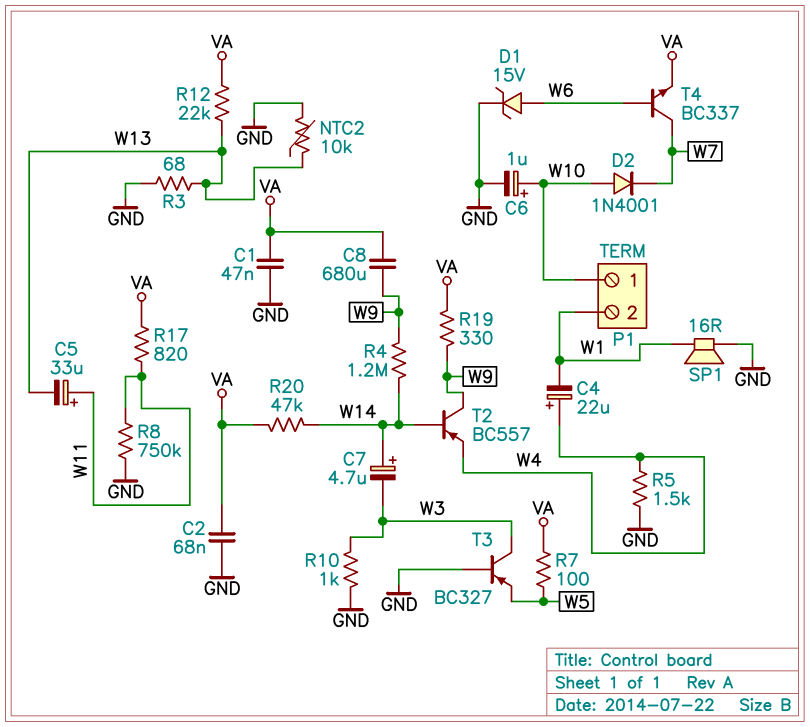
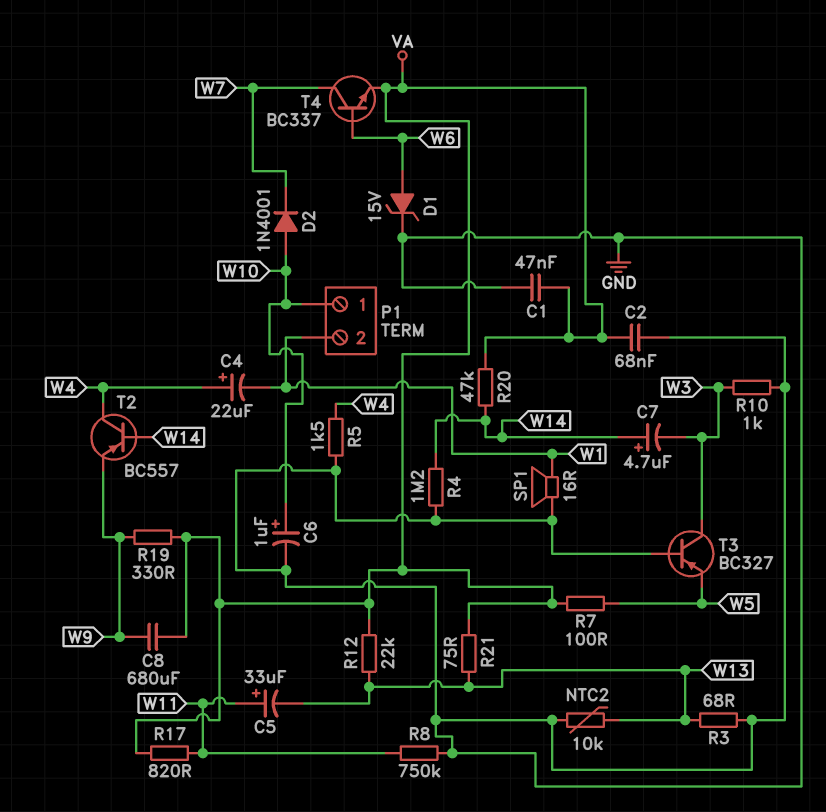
R4: 1.2M (W9, W14) -> 1.2M (GND, W14)
R21: none -> 75 (VA, W13)
T2: PNP BC557 (B W14, C W9, E W4) -> PNP BC557 (B W14, C W4, E W9)

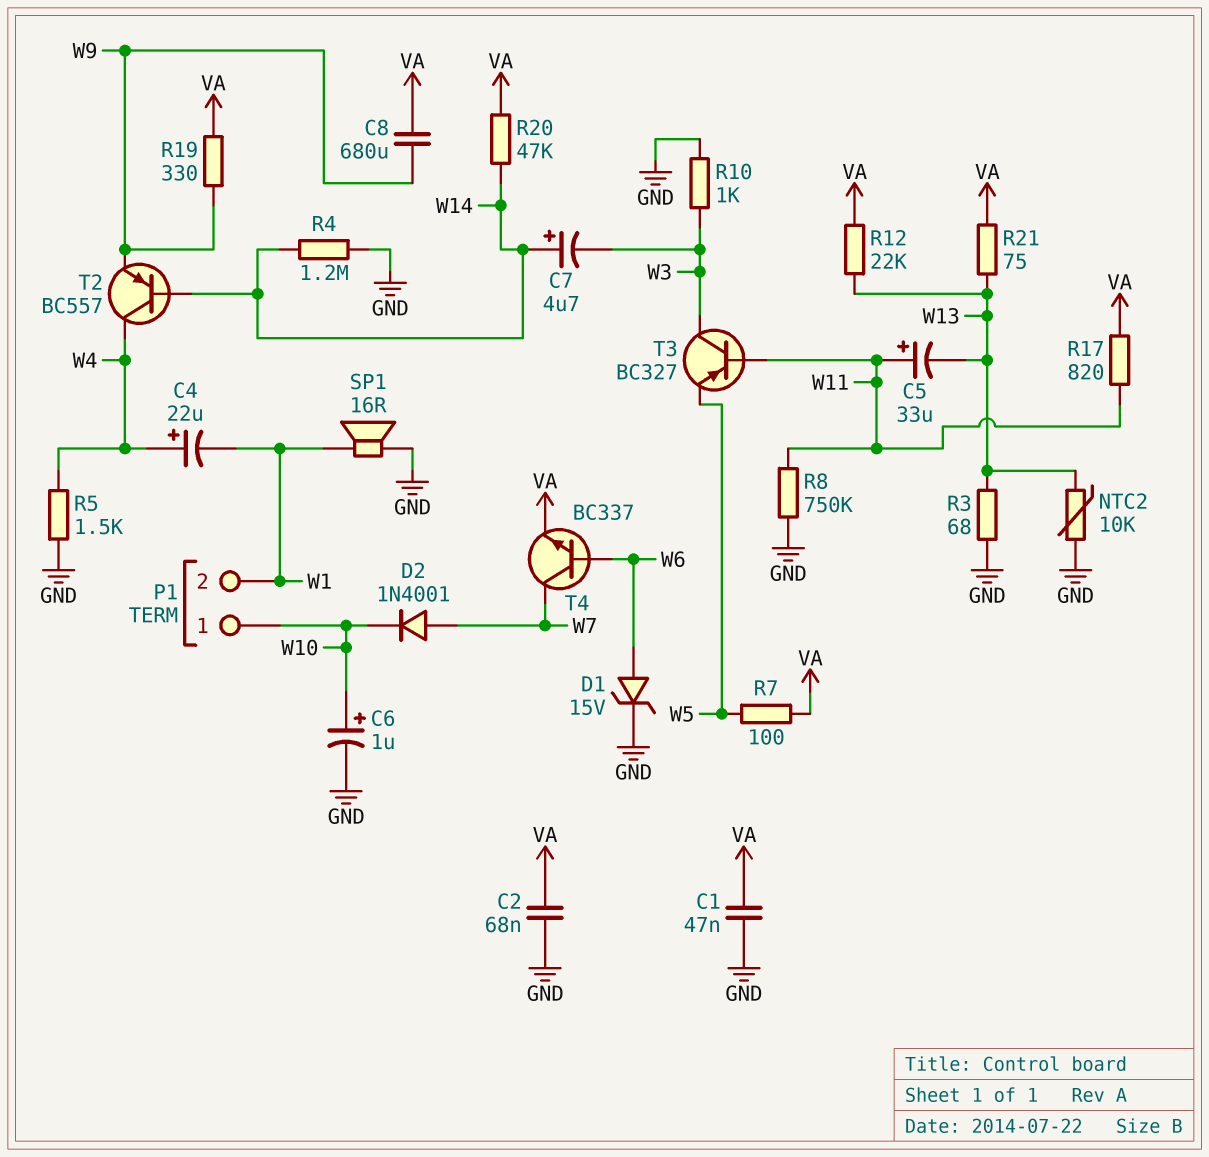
D2: diode 1N4001 (A W10, K W7) -> diode 1N4001 (A W7, K W10)
T3: PNP BC327 (B GND, C W3, E W5) -> PNP BC327 (B W11, C W3, E W5)

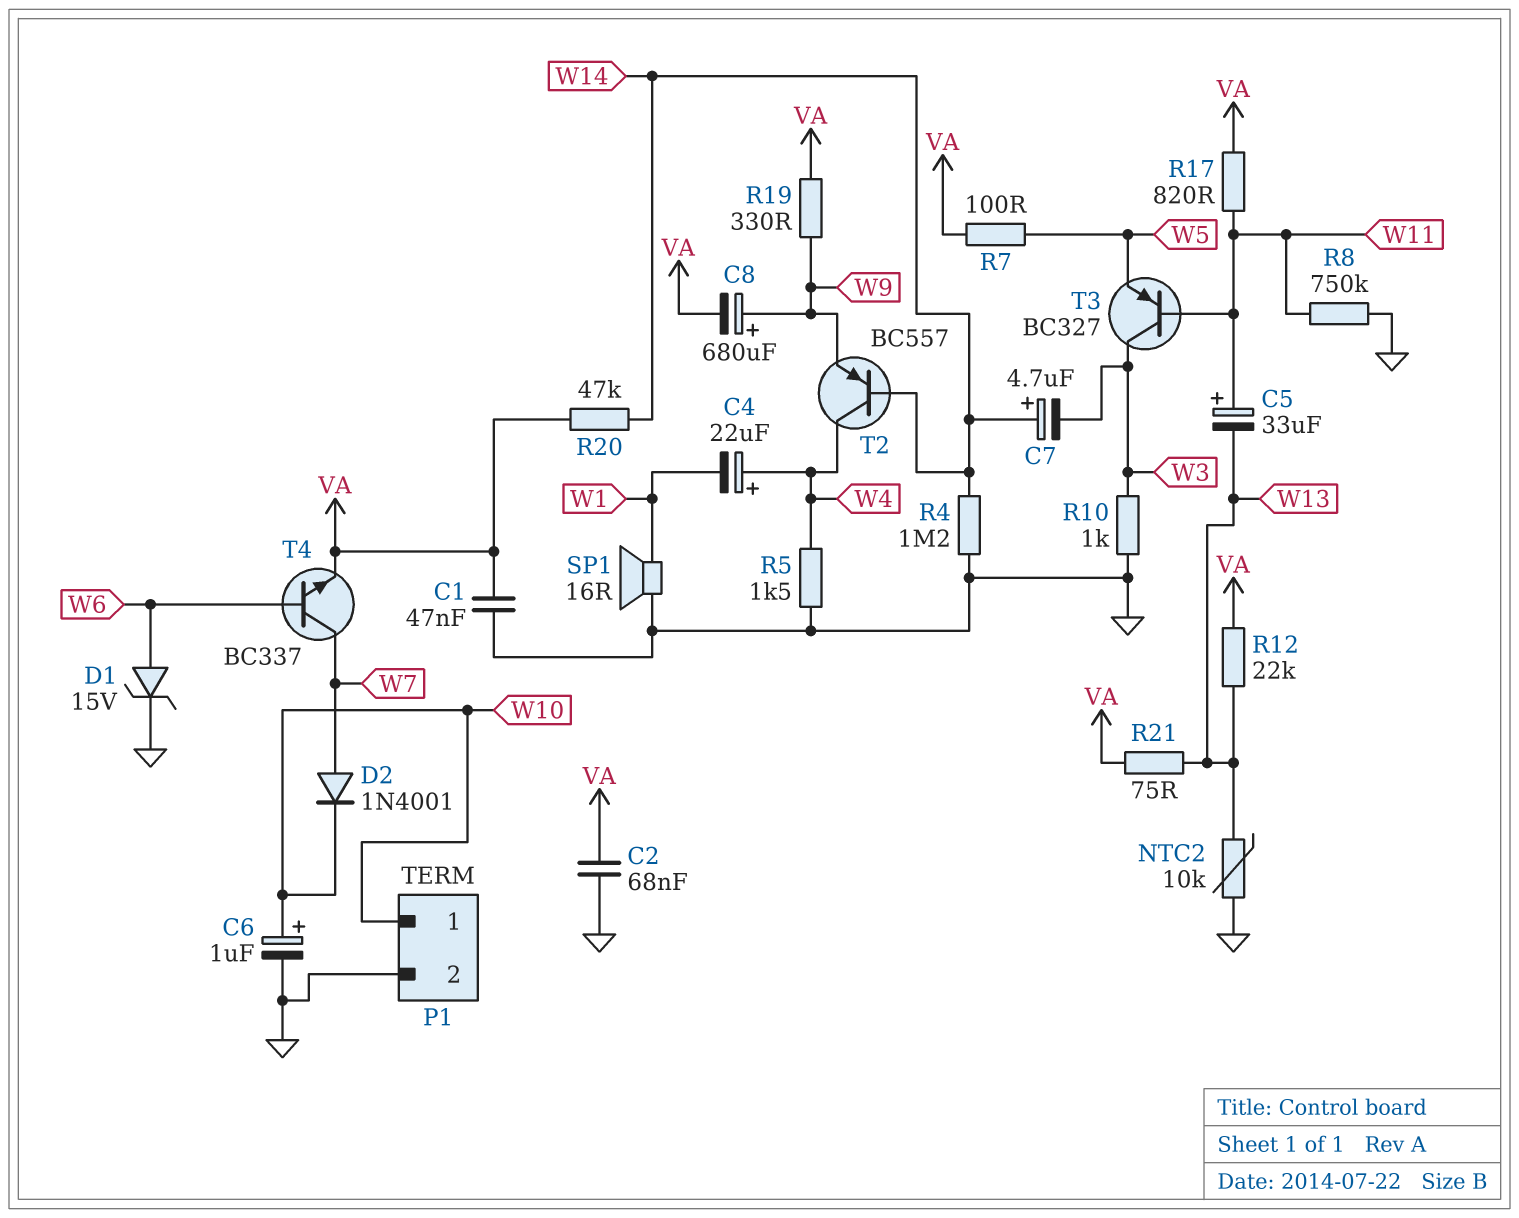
C8: 680uF (VA, W9) -> 680uF (plus W9, minus VA)
P1 pin 2: W1 -> GND
R3: 68 (GND, W13) -> none

